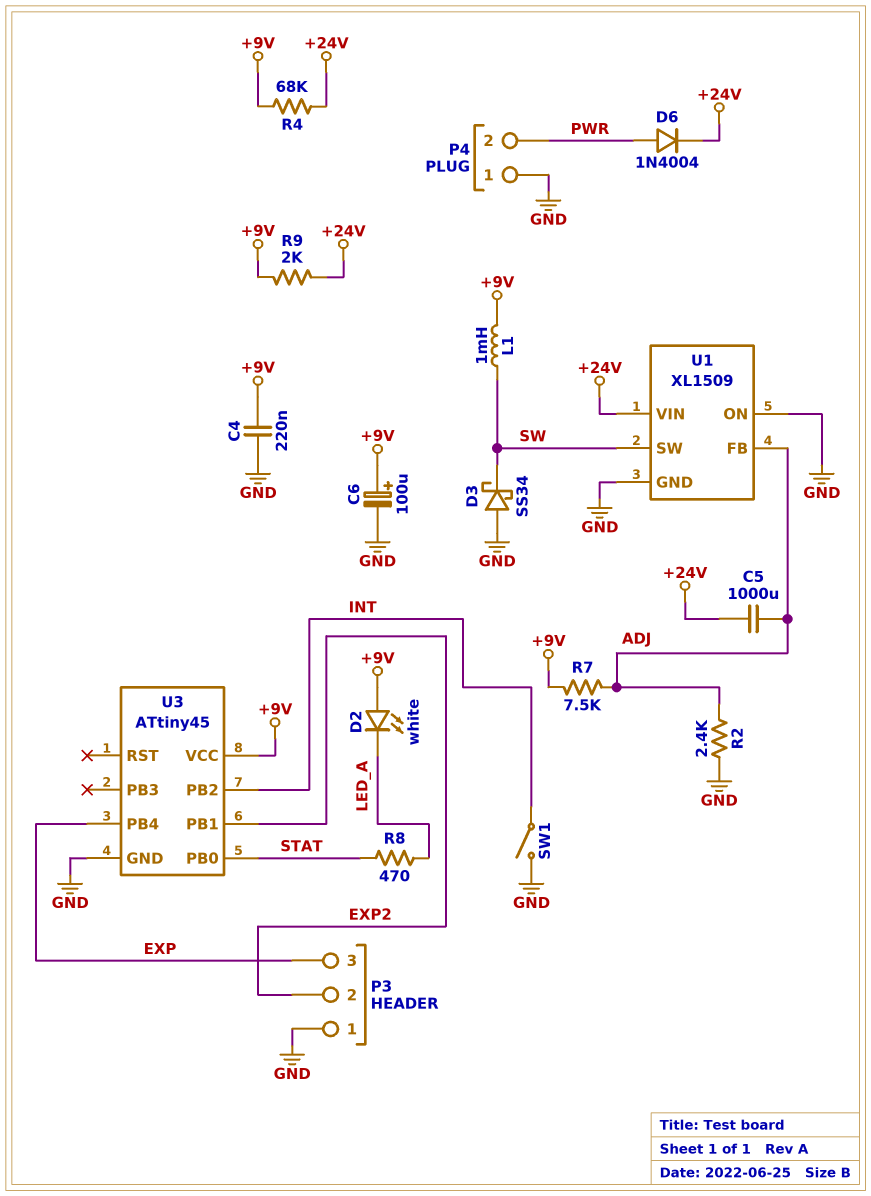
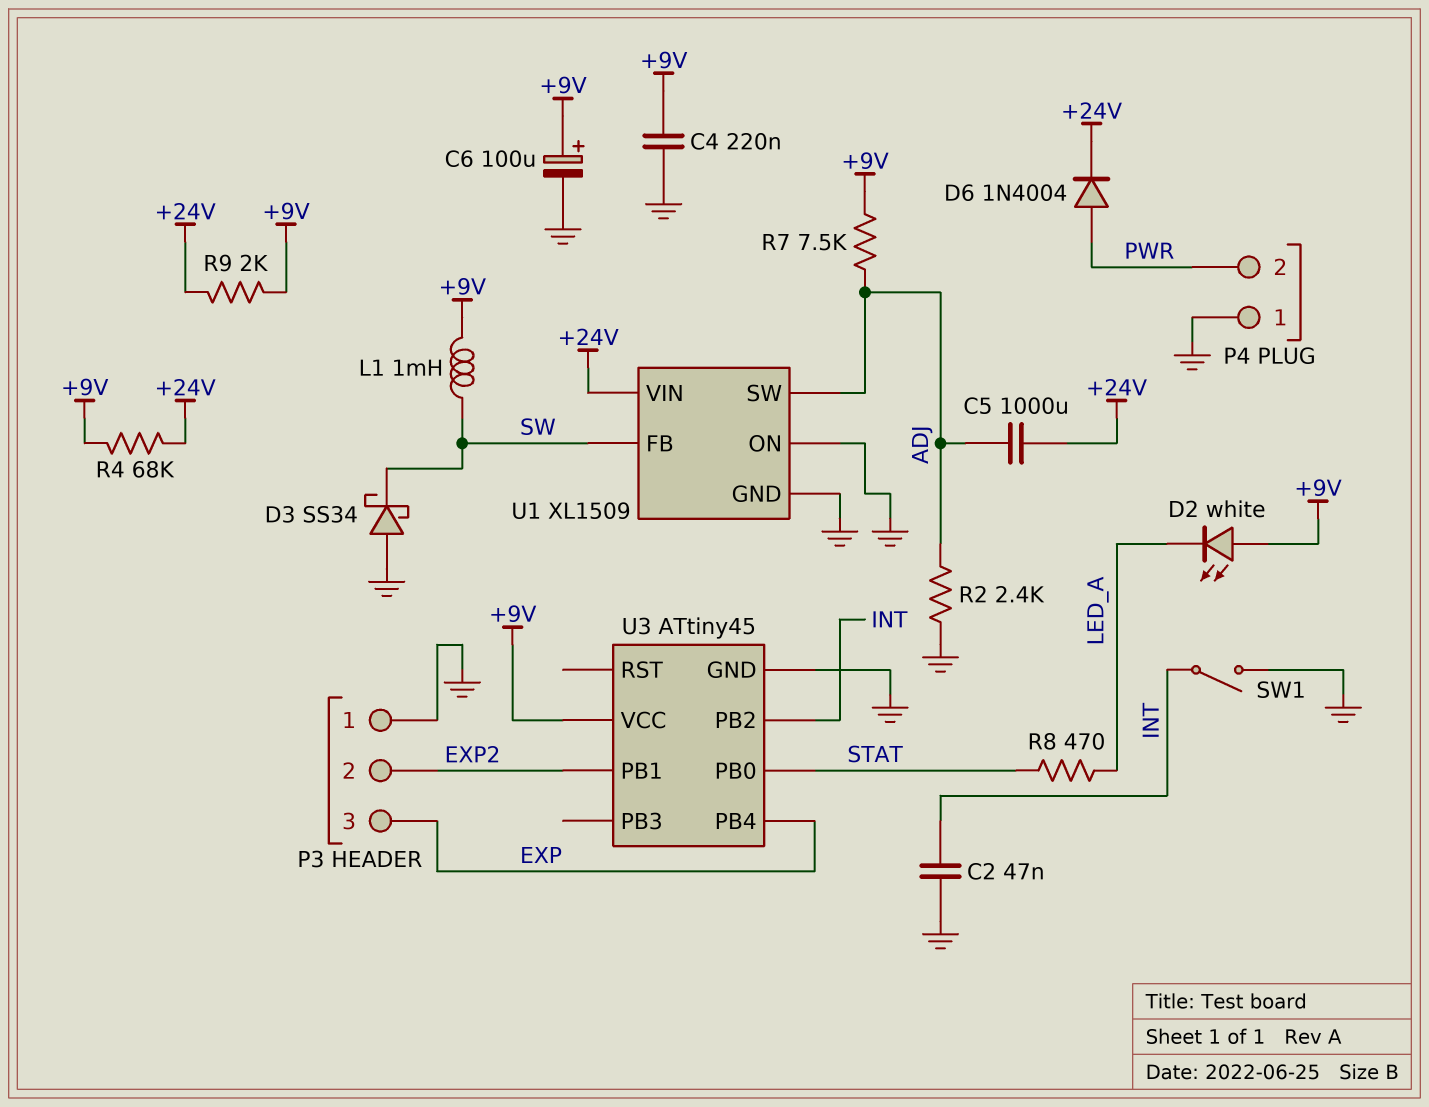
C2: none -> 47nF (GND, INT)
U1 pin FB: ADJ -> SW
U1 pin SW: SW -> ADJ

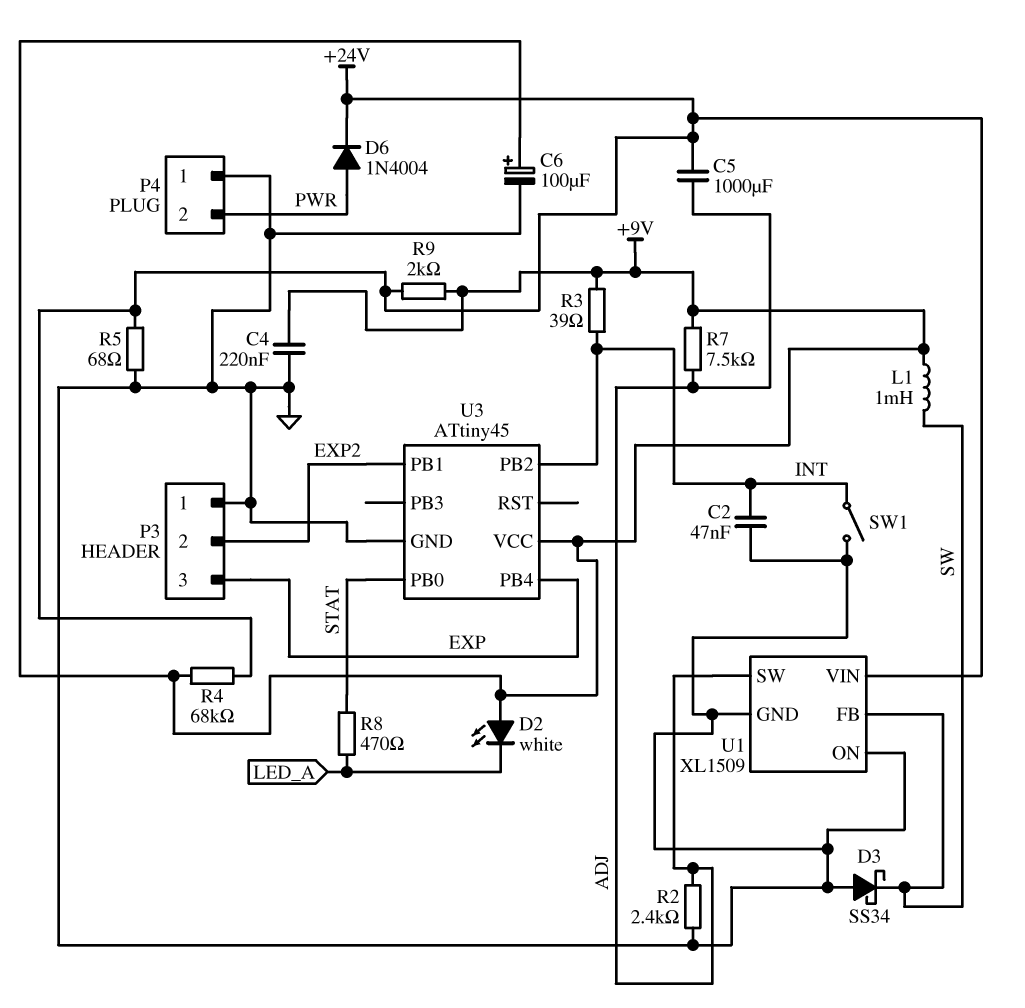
R3: none -> 39 (+9V, INT)
R5: none -> 68 (+24V, GND)

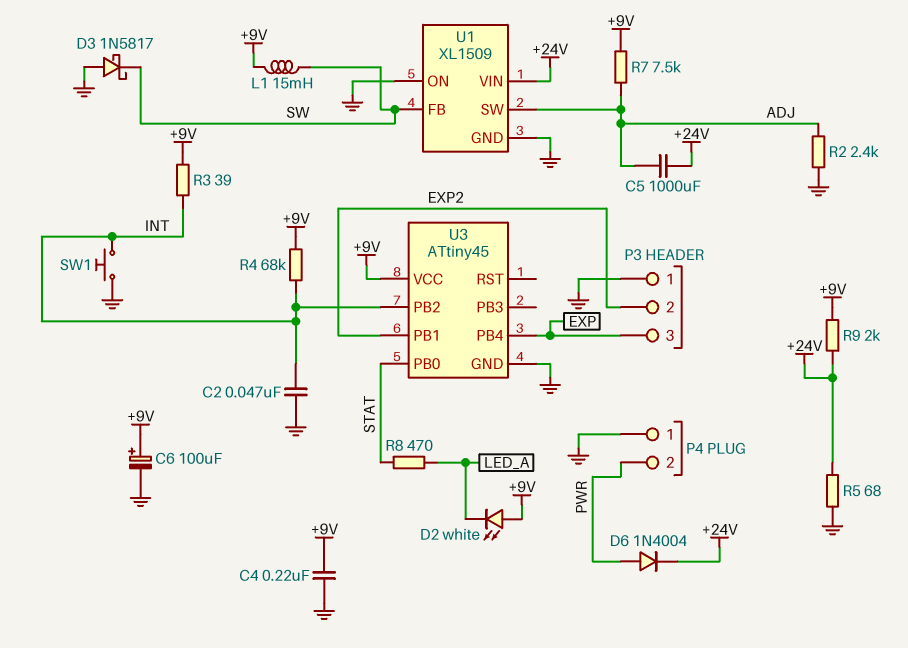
D3: schottky SS34 (A GND, K SW) -> schottky 1N5817 (A GND, K SW)
L1: 1mH (+9V, SW) -> 15mH (+9V, SW)
R4: 68k (+9V, +24V) -> 68k (+9V, INT)
SW1: switch (GND, INT) -> button (GND, INT)

